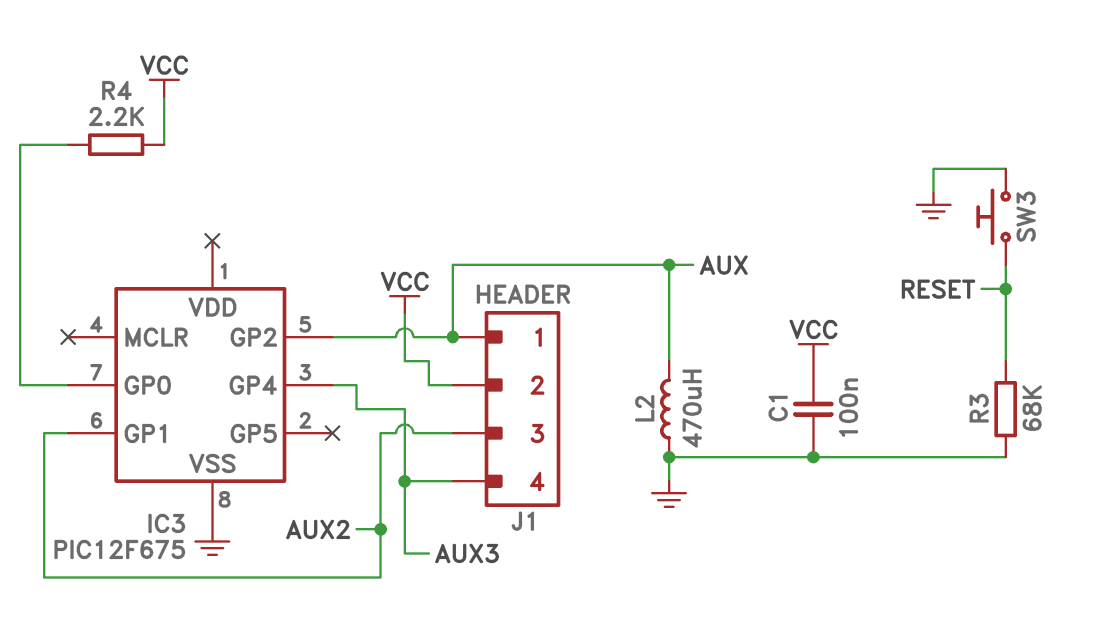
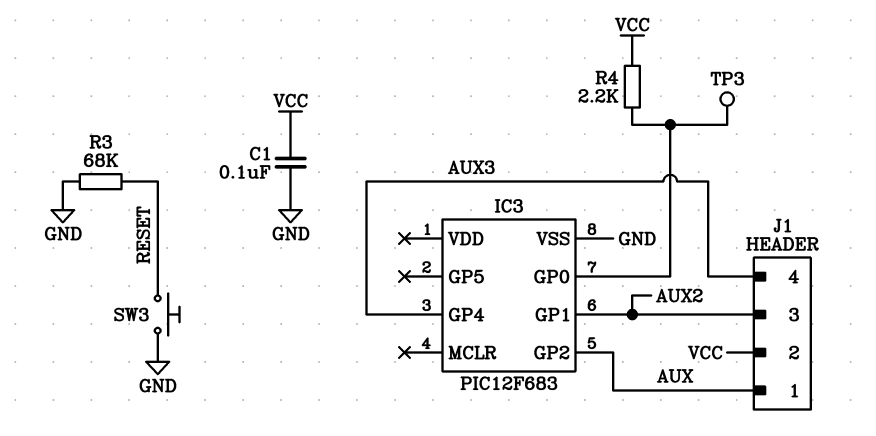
IC3: PIC12F675 -> PIC12F683
L2: 470uH (AUX, GND) -> none
TP3: none -> test point (IC3/GP0)

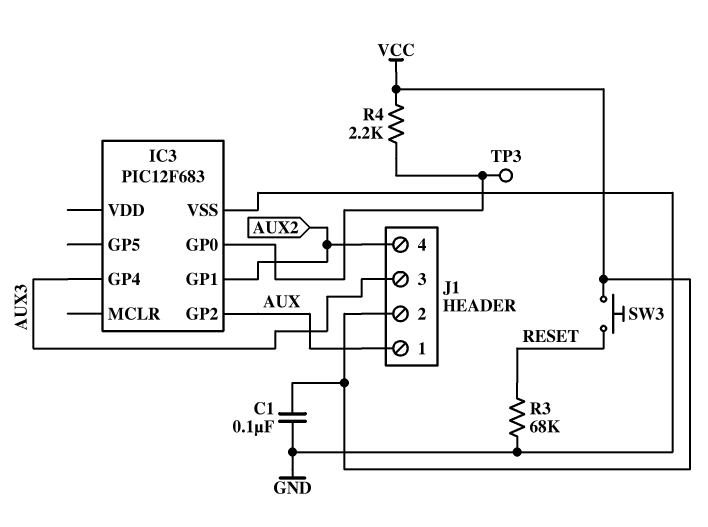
J1 pin 3: AUX2 -> AUX3
J1 pin 4: AUX3 -> AUX2
SW3: button (GND, RESET) -> button (RESET, VCC)

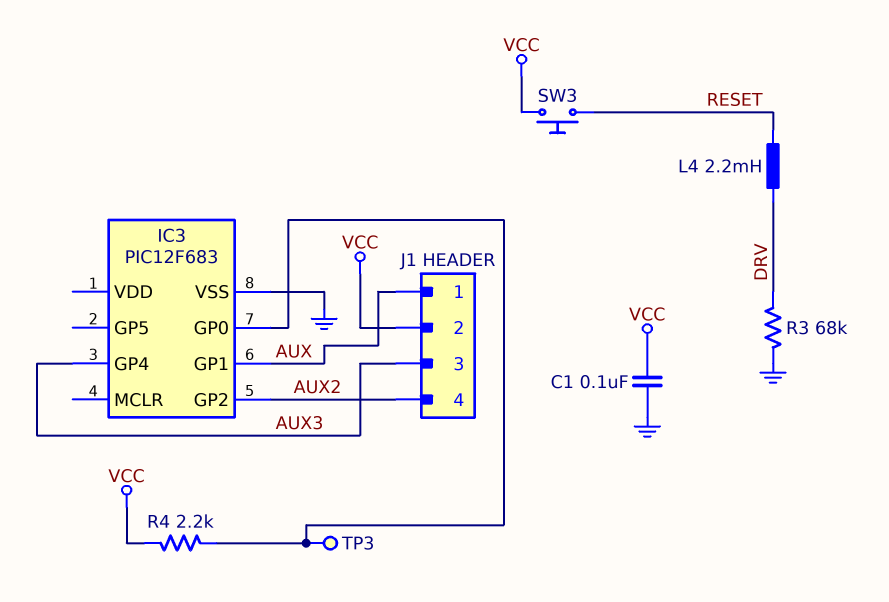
IC3 pin GP1: AUX2 -> AUX
IC3 pin GP2: AUX -> AUX2
L4: none -> 2.2mH (DRV, RESET)
R3: 68k (GND, RESET) -> 68k (DRV, GND)

